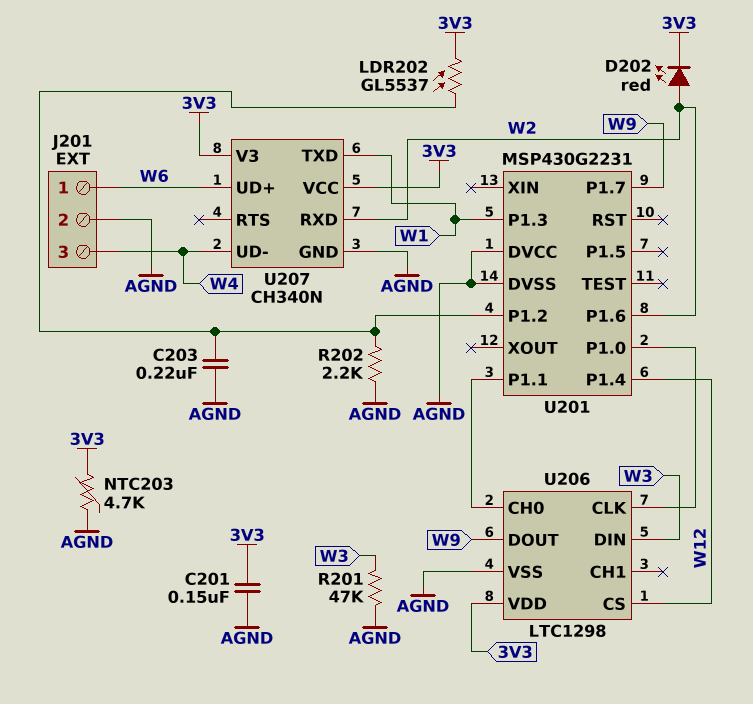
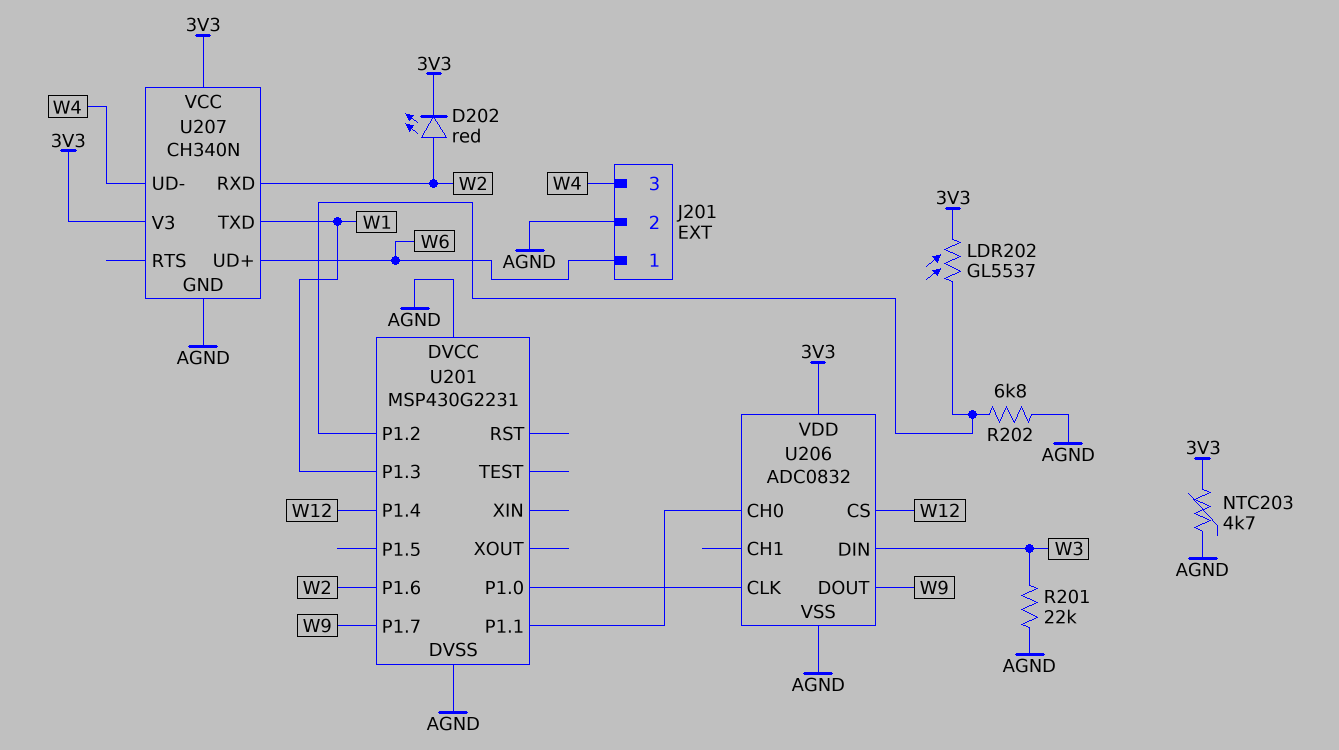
C201: 150nF (3V3, AGND) -> none
C203: 220nF (AGND, U201/P1.2) -> none
R201: 47k (AGND, W3) -> 22k (AGND, W3)
R202: 2.2k (AGND, U201/P1.2) -> 6.8k (AGND, U201/P1.2)
U206: LTC1298 -> ADC0832

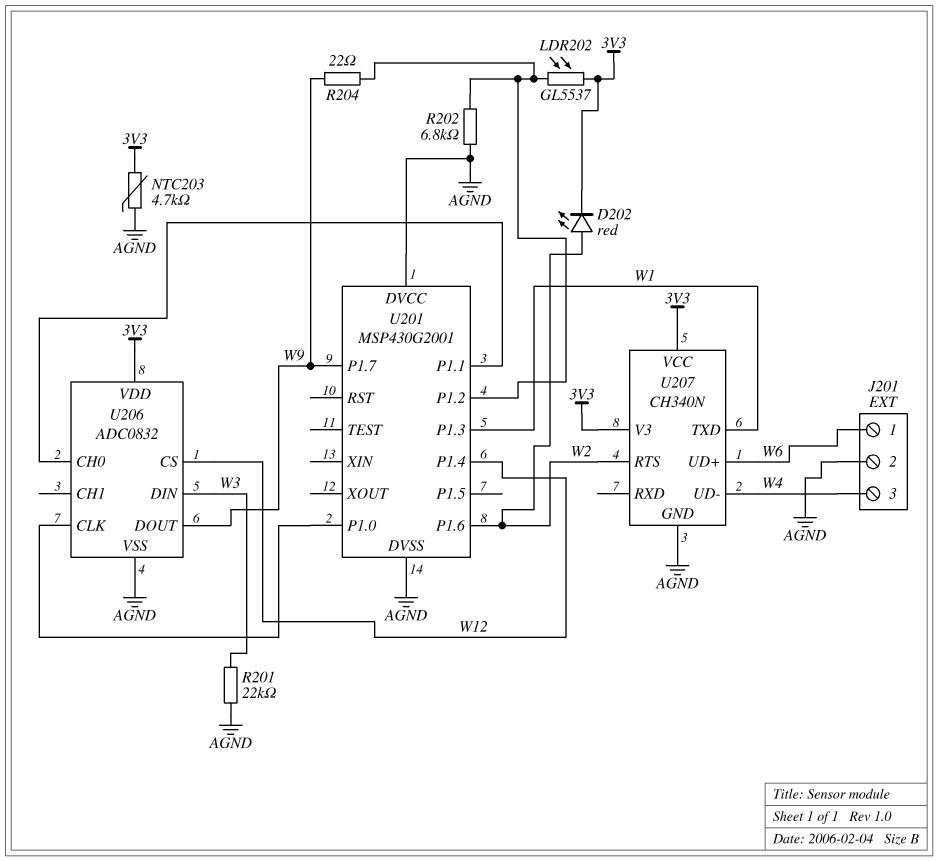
R204: none -> 22 (U201/P1.2, W9)
U201: MSP430G2231 -> MSP430G2001
U207 pin RTS: none -> W2
U207 pin RXD: W2 -> none

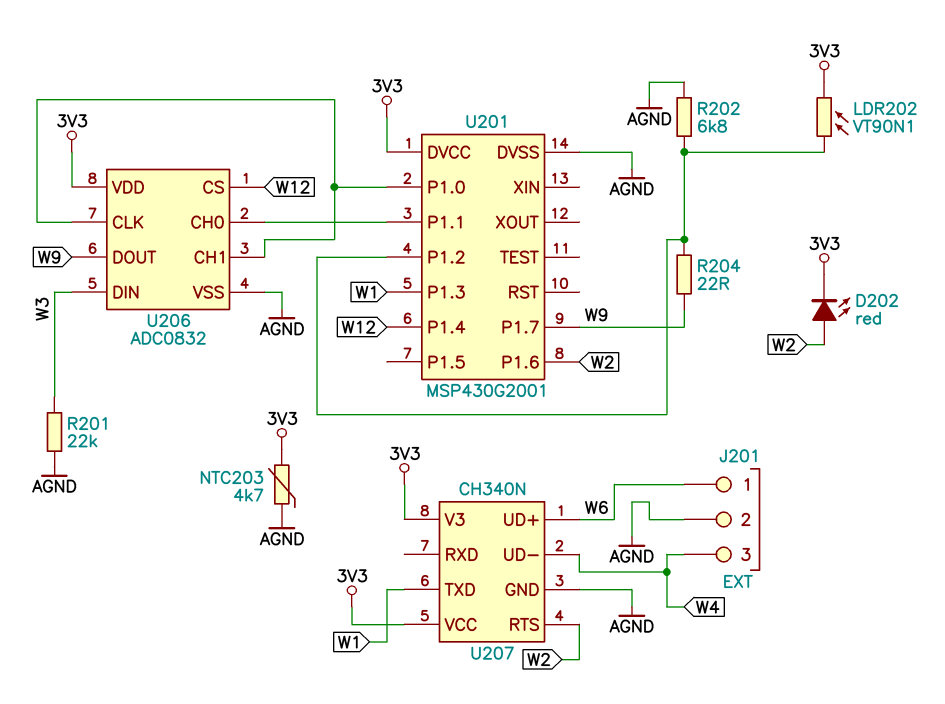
LDR202: GL5537 (3V3, U201/P1.2) -> VT90N1 (3V3, U201/P1.2)
U201 pin DVCC: AGND -> 3V3
U206 pin CH1: none -> U201/P1.0

